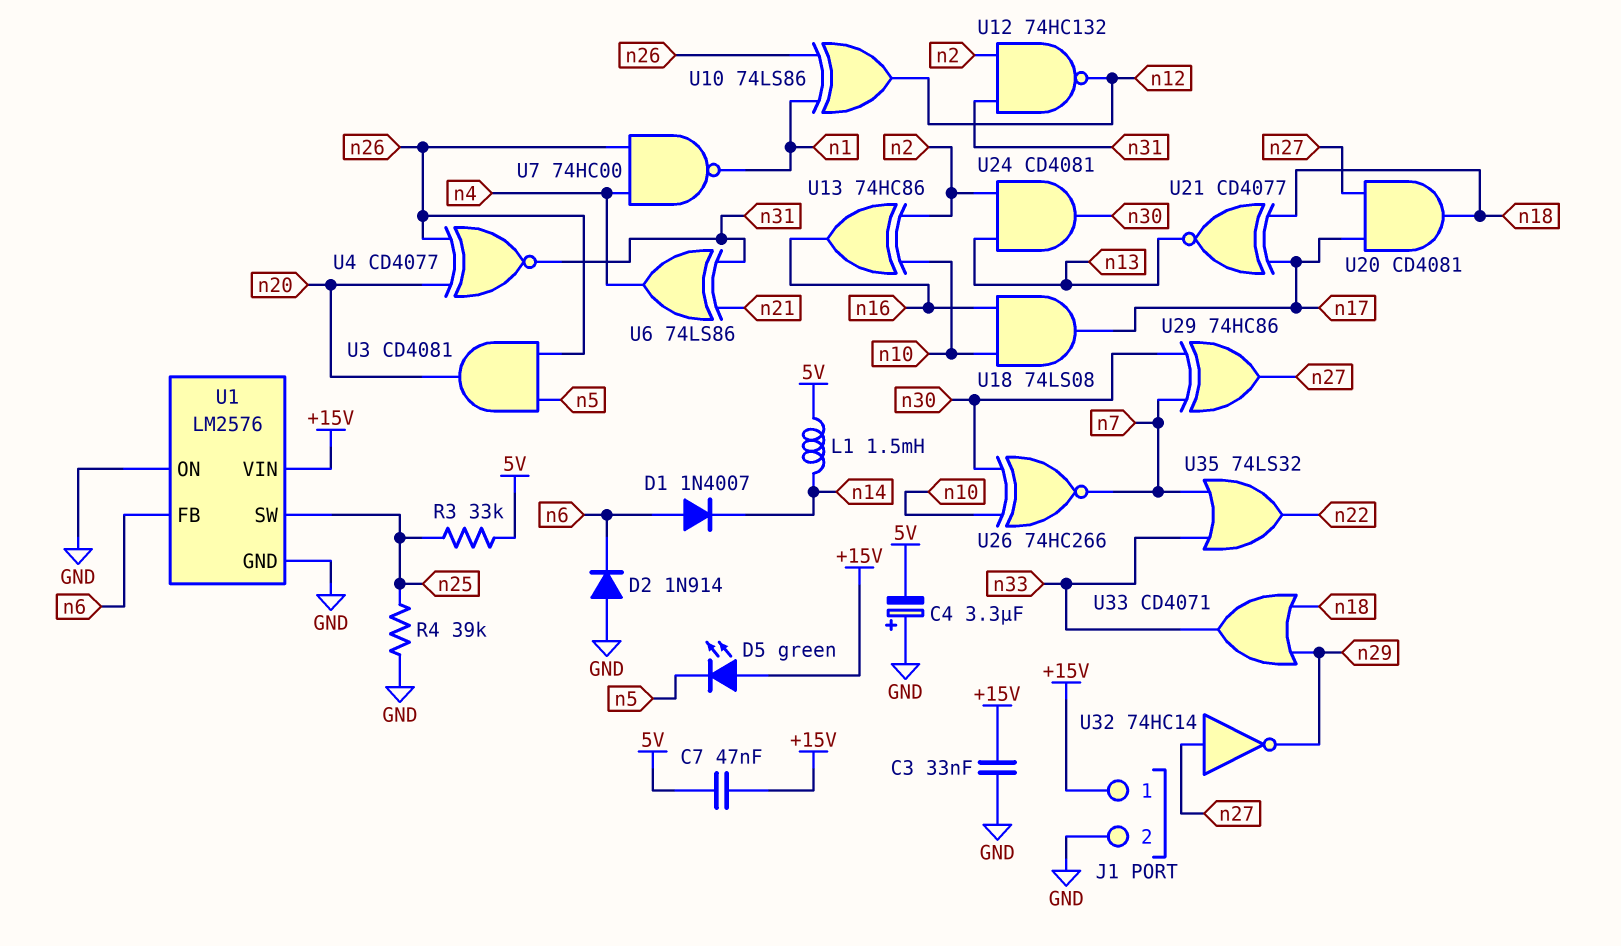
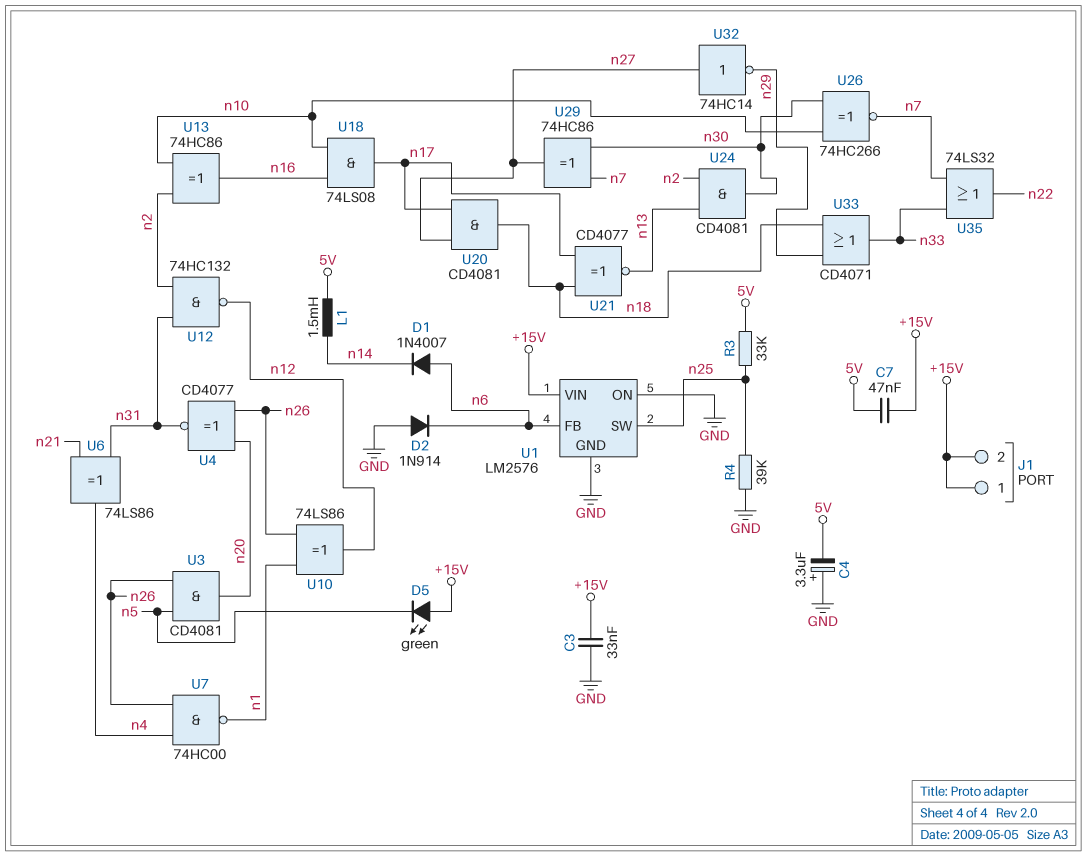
J1 pin 2: GND -> +15V

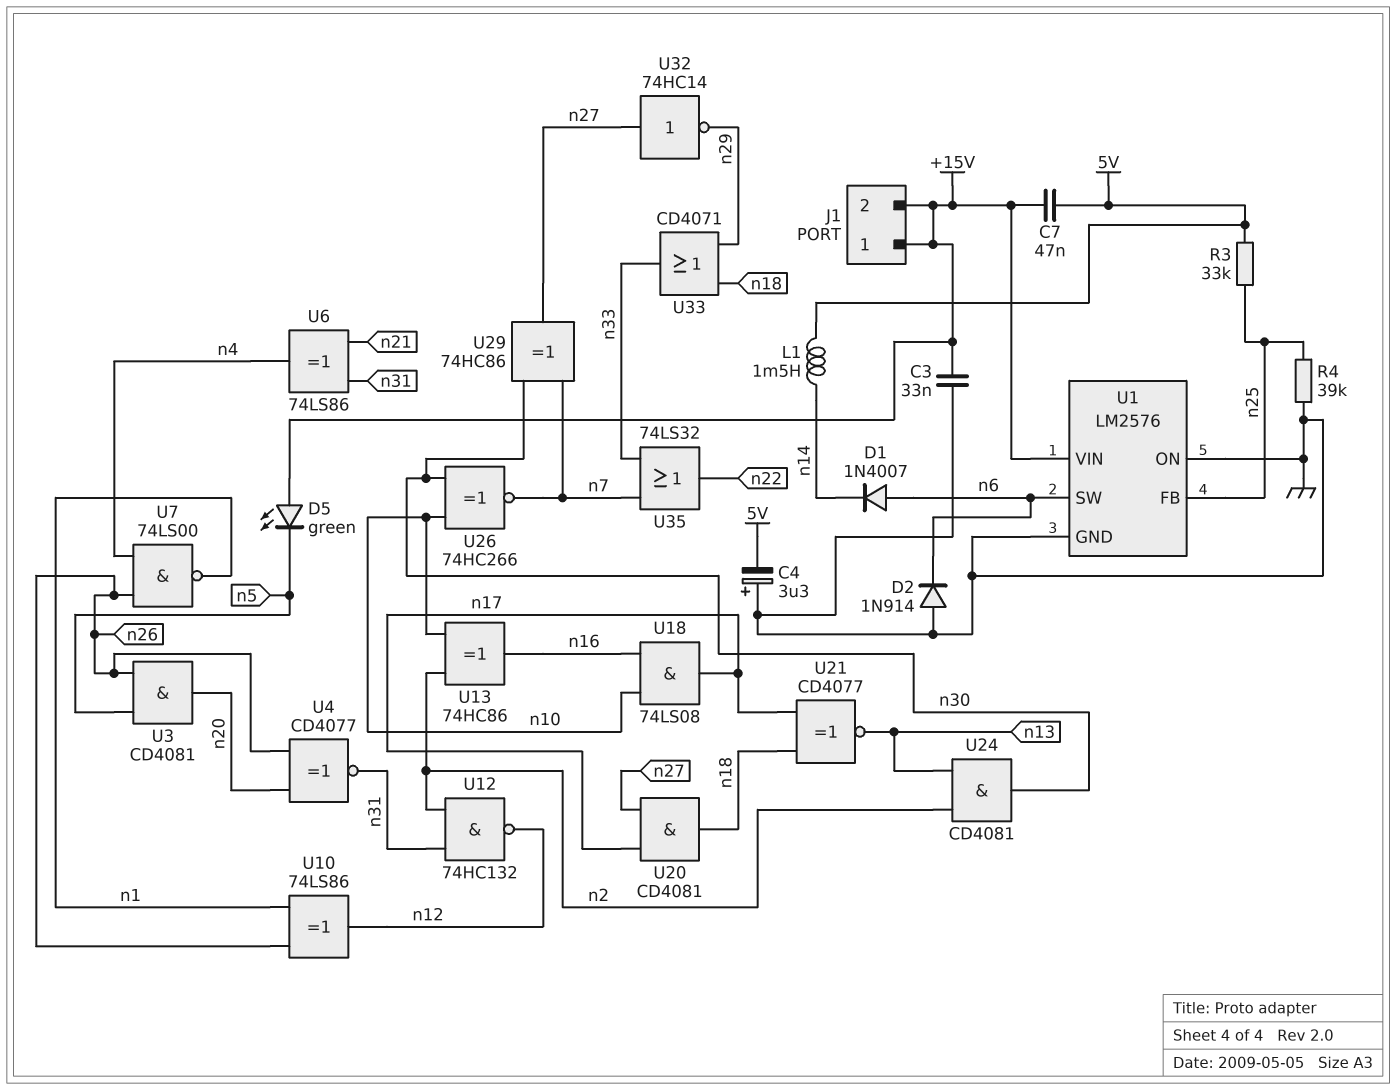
U1 pin FB: n6 -> n25
U1 pin SW: n25 -> n6
U7: NAND 74HC00 (in n4, in n26, out n1) -> NAND 74LS00 (in n4, in n26, out n1)

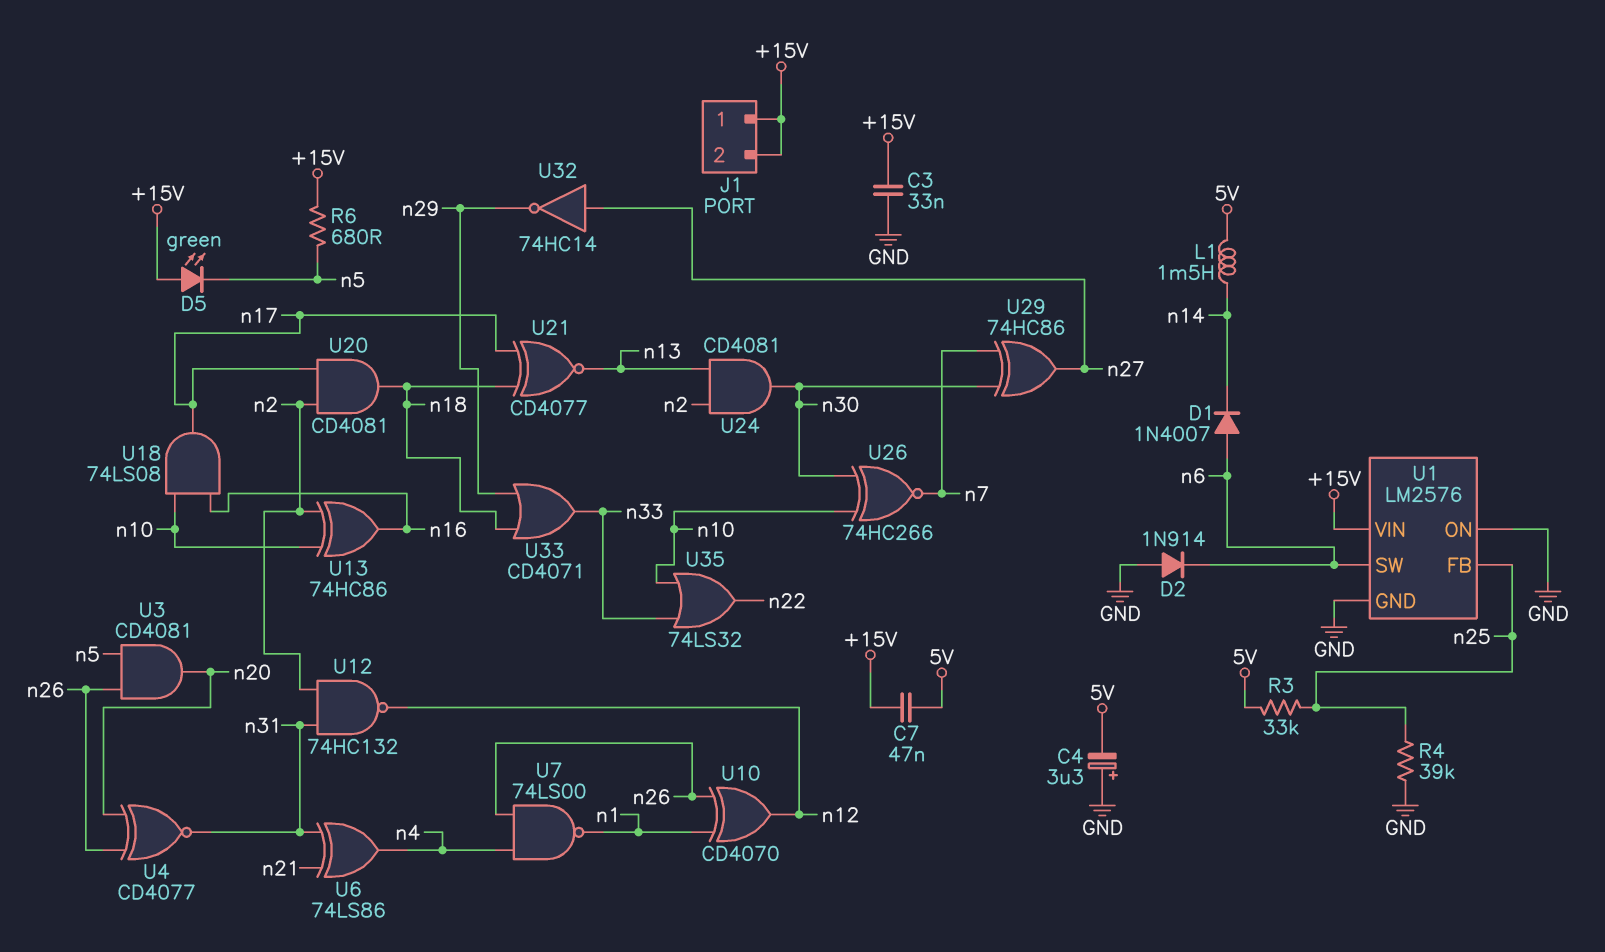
R6: none -> 680 (+15V, n5)
U10: XOR 74LS86 (in n1, in n26, out n12) -> XOR CD4070 (in n1, in n26, out n12)
U20: AND CD4081 (in n17, in n27, out n18) -> AND CD4081 (in n2, in n17, out n18)
U35: OR 74LS32 (in n7, in n33, out n22) -> OR 74LS32 (in n10, in n33, out n22)

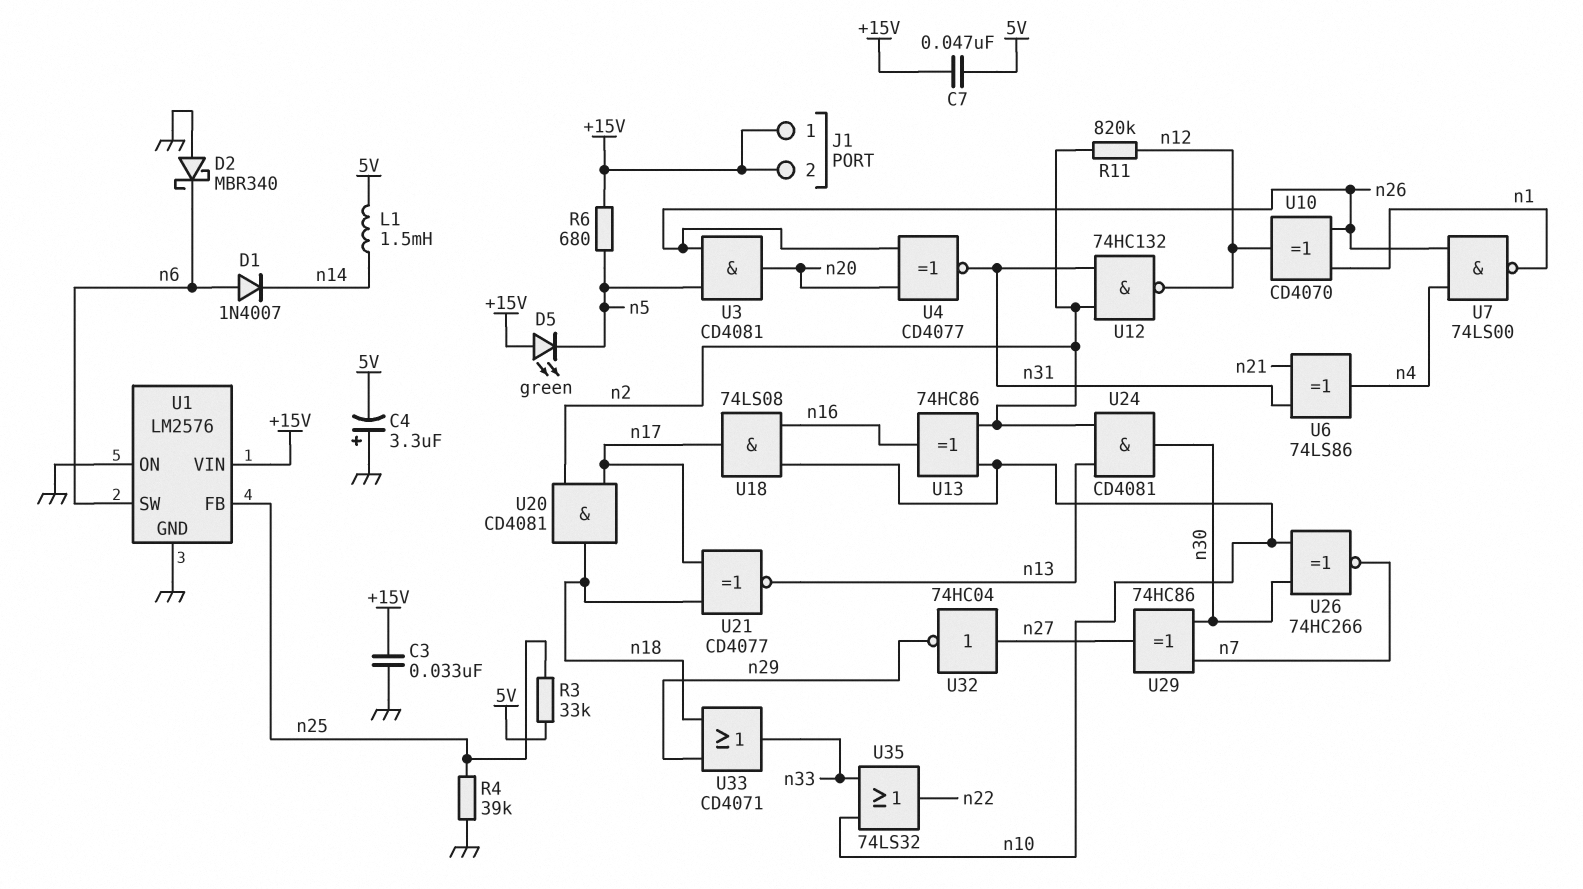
D2: diode 1N914 (A GND, K n6) -> schottky MBR340 (A GND, K n6)
R11: none -> 820k (n2, n12)
U32: NOT 74HC14 (in n27, out n29) -> NOT 74HC04 (in n27, out n29)

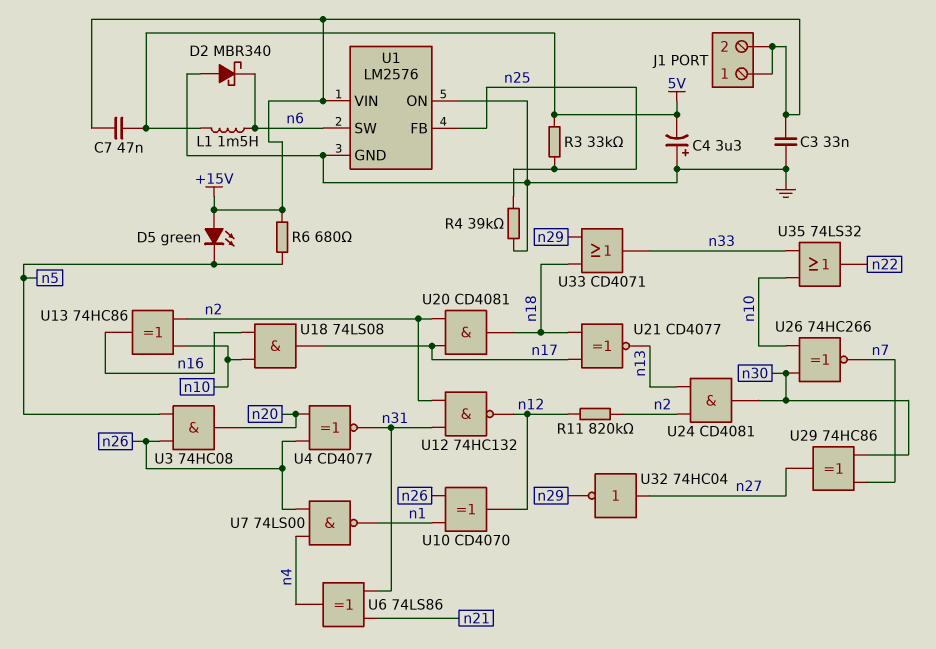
D1: diode 1N4007 (A n6, K n14) -> none
L1: 1.5mH (5V, n14) -> 1.5mH (5V, n6)
U3: AND CD4081 (in n5, in n26, out n20) -> AND 74HC08 (in n5, in n26, out n20)

